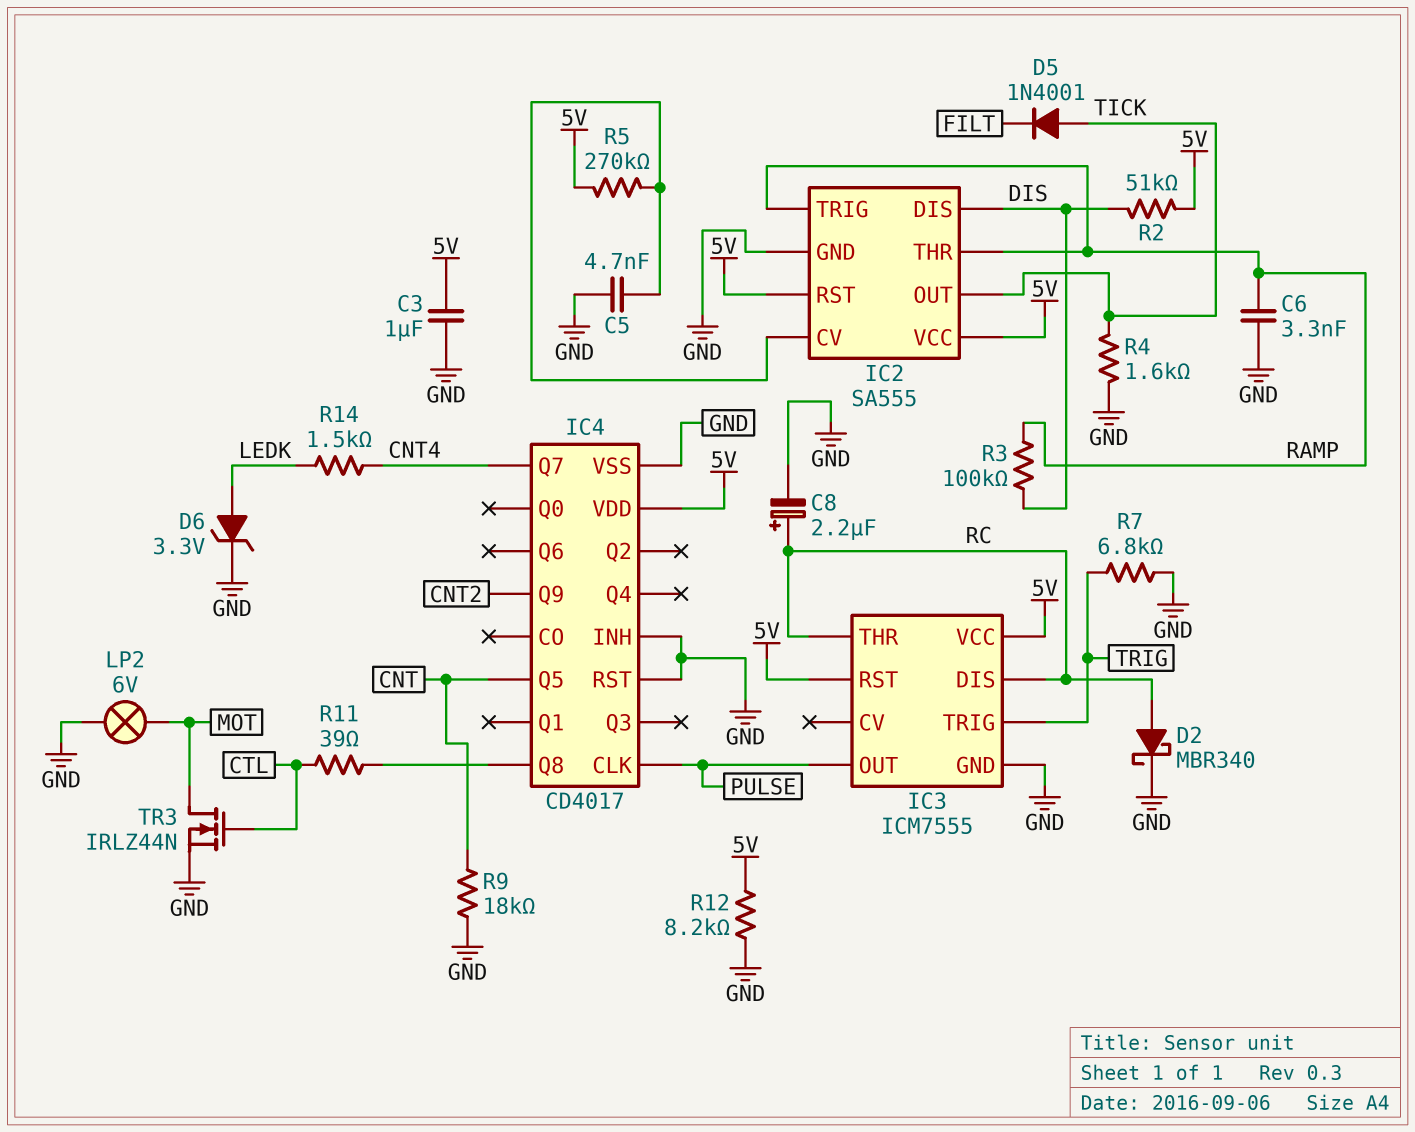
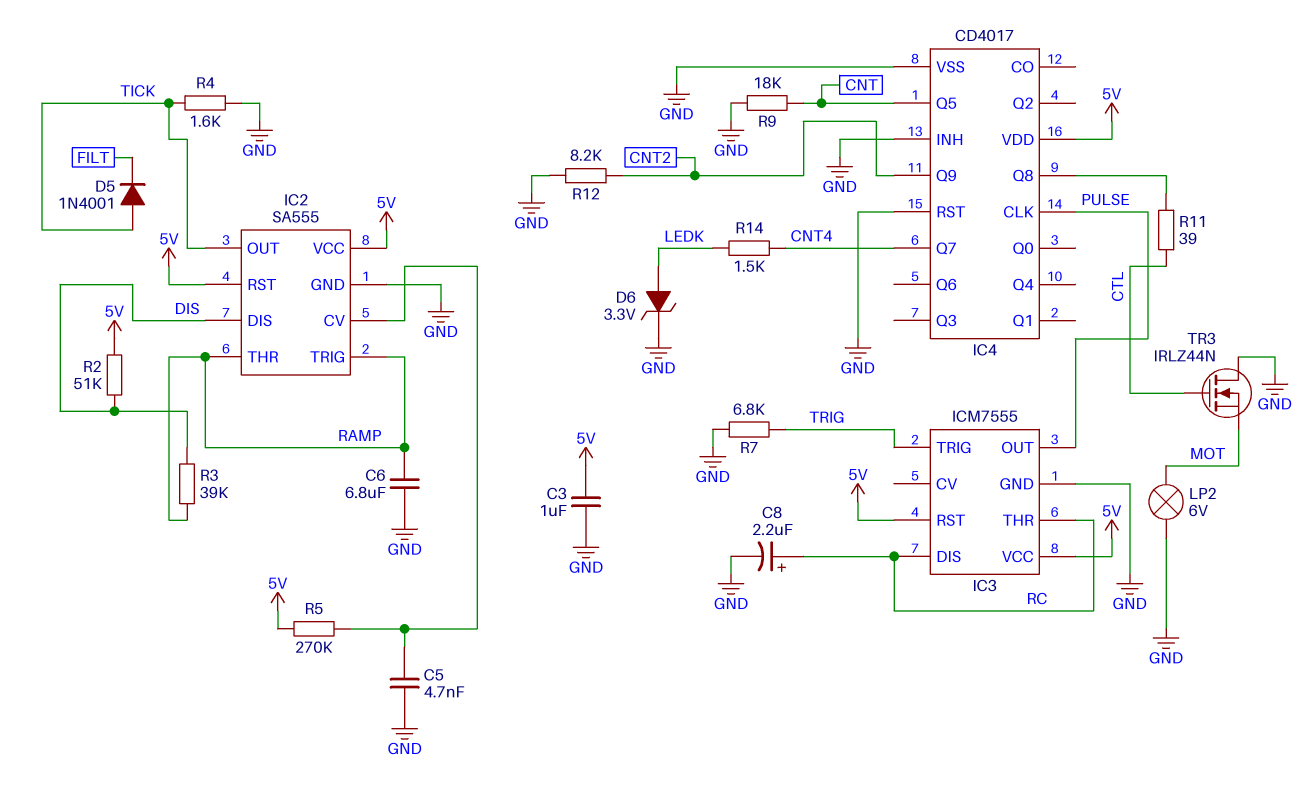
C6: 3.3nF (GND, RAMP) -> 6.8uF (GND, RAMP)
D2: schottky MBR340 (A RC, K GND) -> none
R3: 100k (DIS, RAMP) -> 39k (DIS, RAMP)
R12: 8.2k (5V, GND) -> 8.2k (CNT2, GND)
TR3: NMOS IRLZ44N (G CTL, D MOT, S GND) -> NMOS IRLZ44N (G CTL, D GND, S MOT)

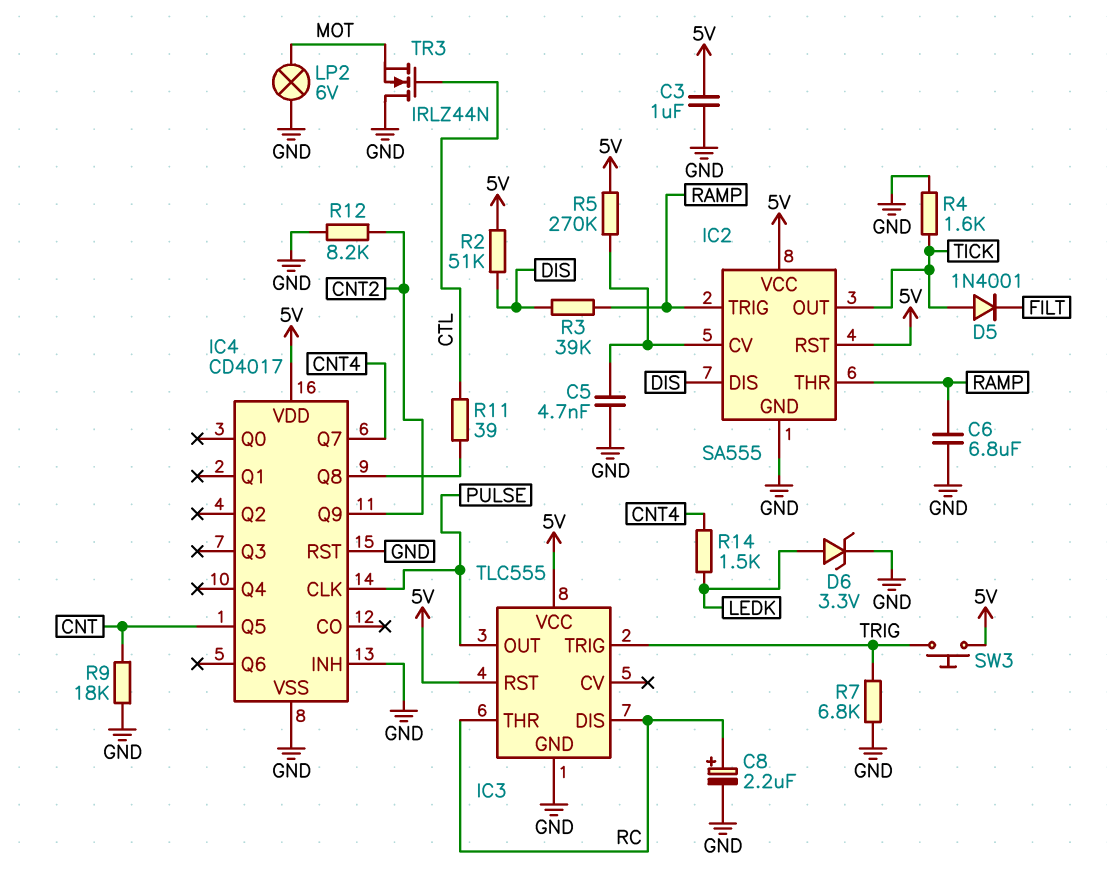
IC3: ICM7555 -> TLC555
SW3: none -> button (5V, TRIG)

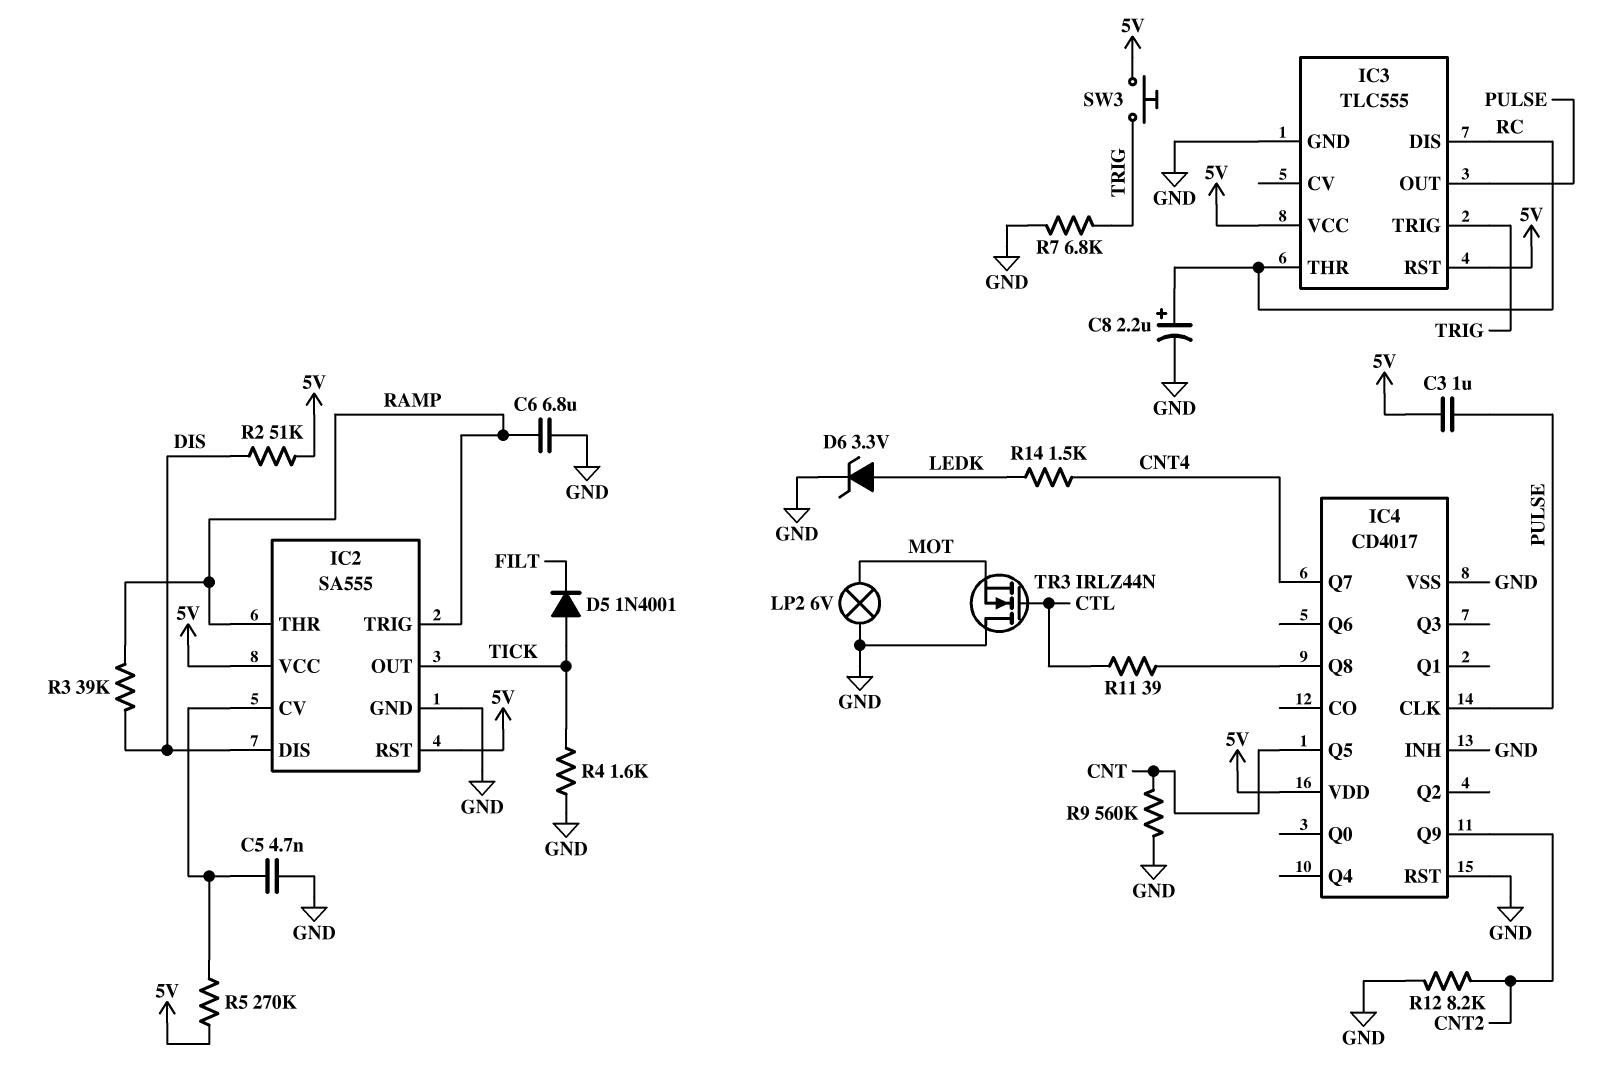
C3: 1uF (5V, GND) -> 1uF (5V, PULSE)
R9: 18k (CNT, GND) -> 560k (CNT, GND)

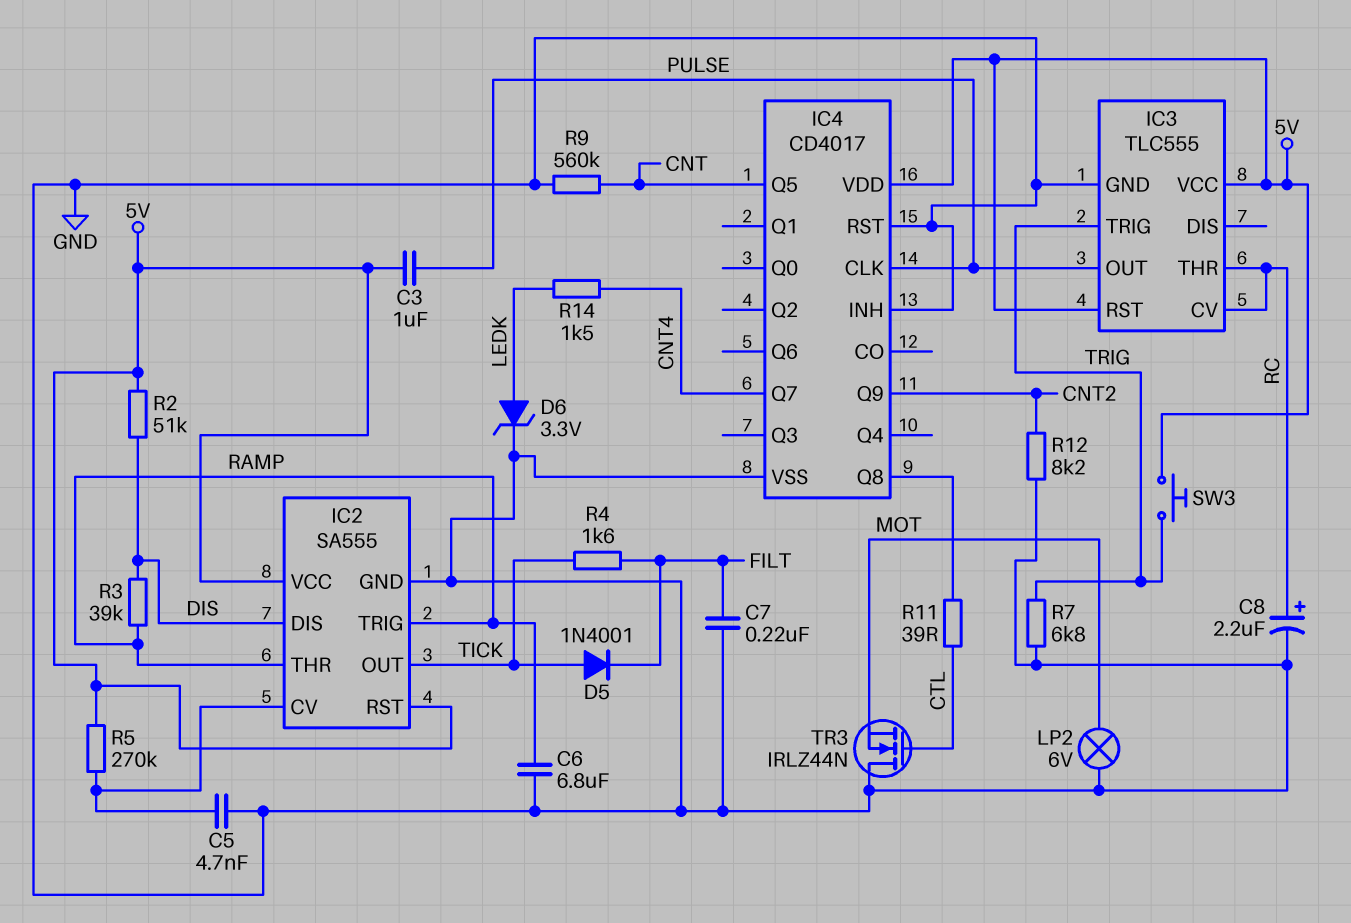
C7: none -> 220nF (FILT, GND)
IC3 pin CV: none -> RC
IC3 pin DIS: RC -> none
R4: 1.6k (GND, TICK) -> 1.6k (FILT, TICK)

